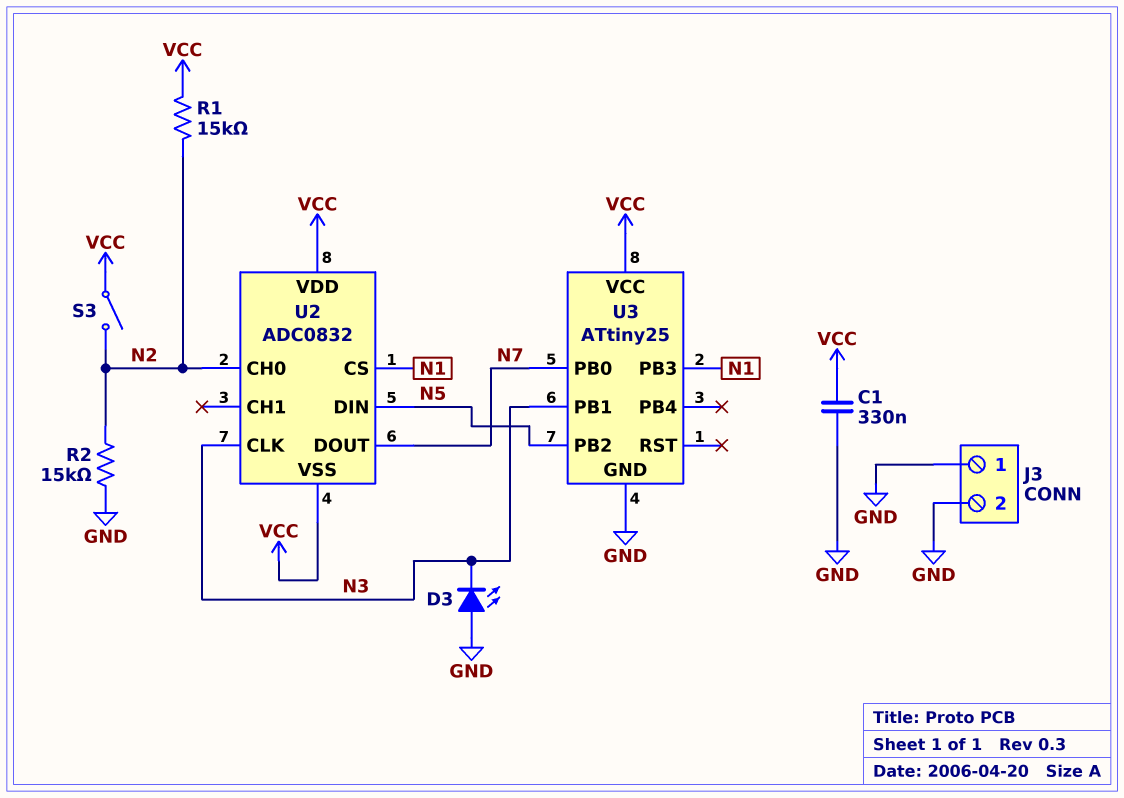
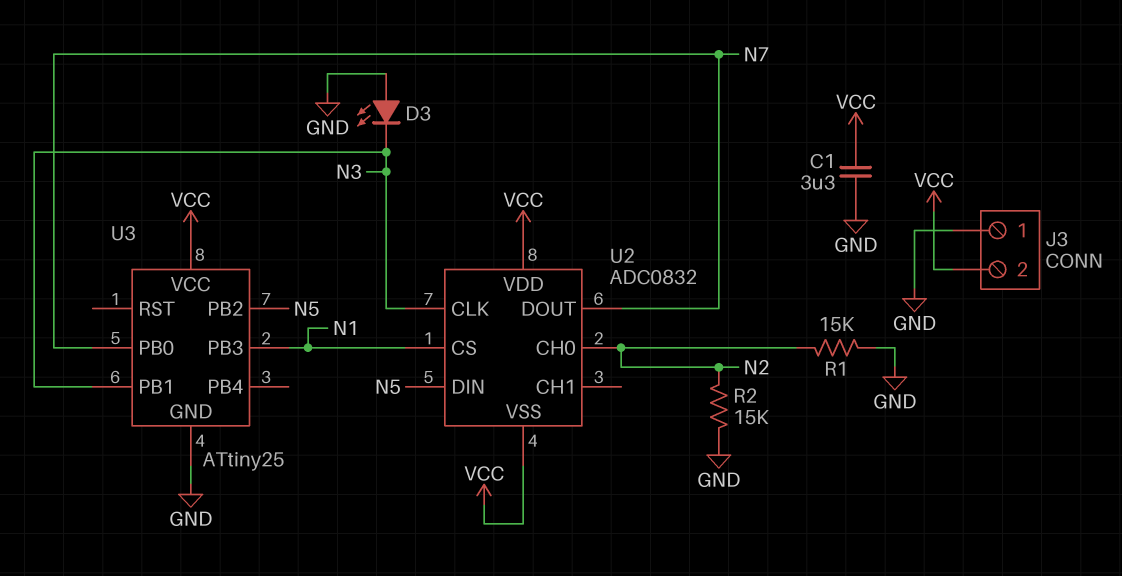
C1: 330nF (GND, VCC) -> 3.3uF (GND, VCC)
J3 pin 2: GND -> VCC
R1: 15k (N2, VCC) -> 15k (GND, N2)
S3: switch (N2, VCC) -> none

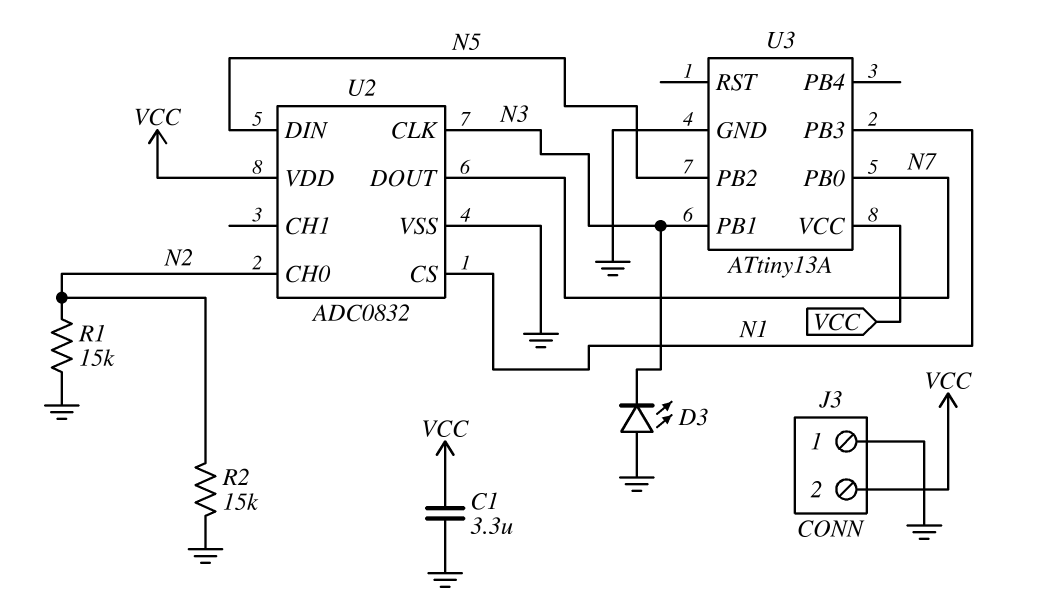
U2 pin VSS: VCC -> GND
U3: ATtiny25 -> ATtiny13A

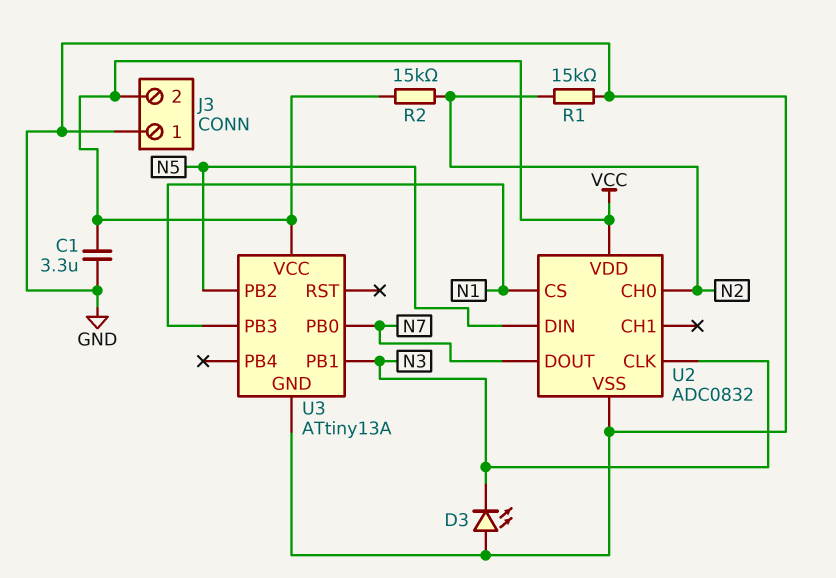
R2: 15k (GND, N2) -> 15k (N2, VCC)

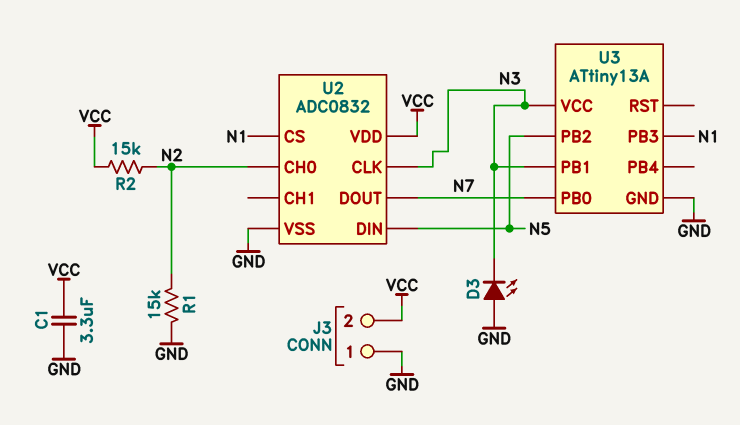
U3 pin VCC: VCC -> N3

